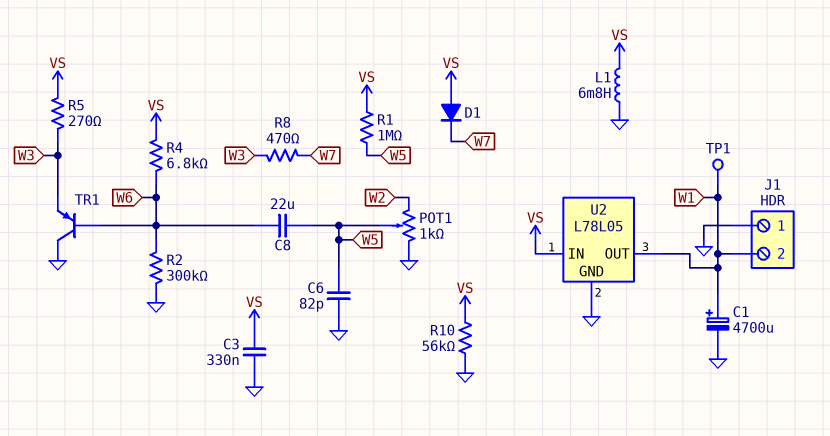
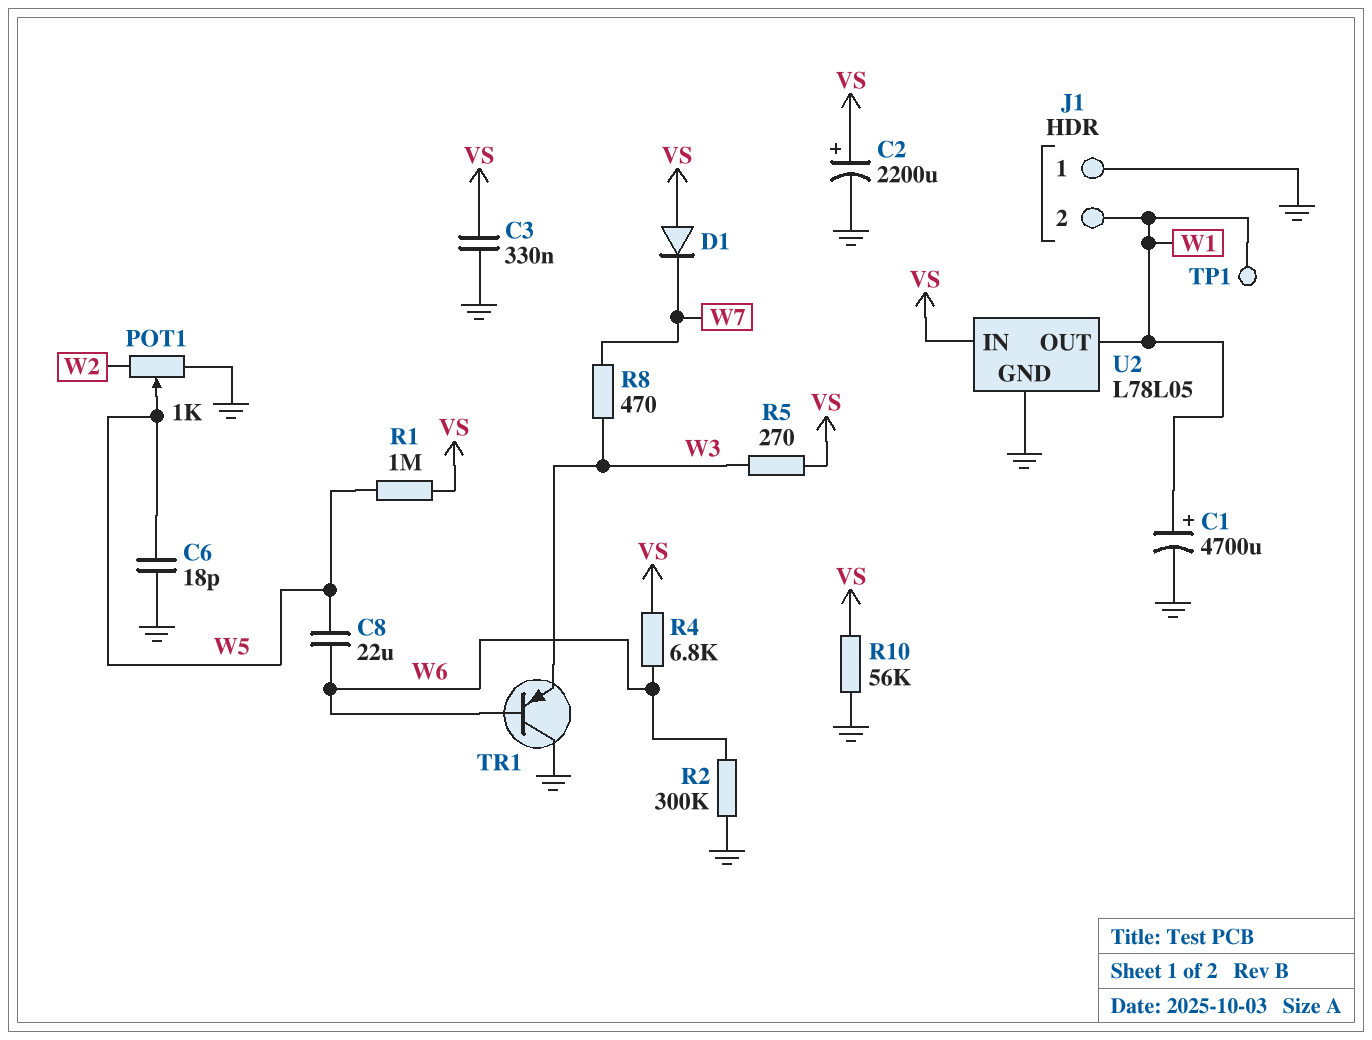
C2: none -> 2200uF (plus VS, minus GND)
C6: 82pF (GND, W5) -> 18pF (GND, W5)
L1: 6.8mH (GND, VS) -> none

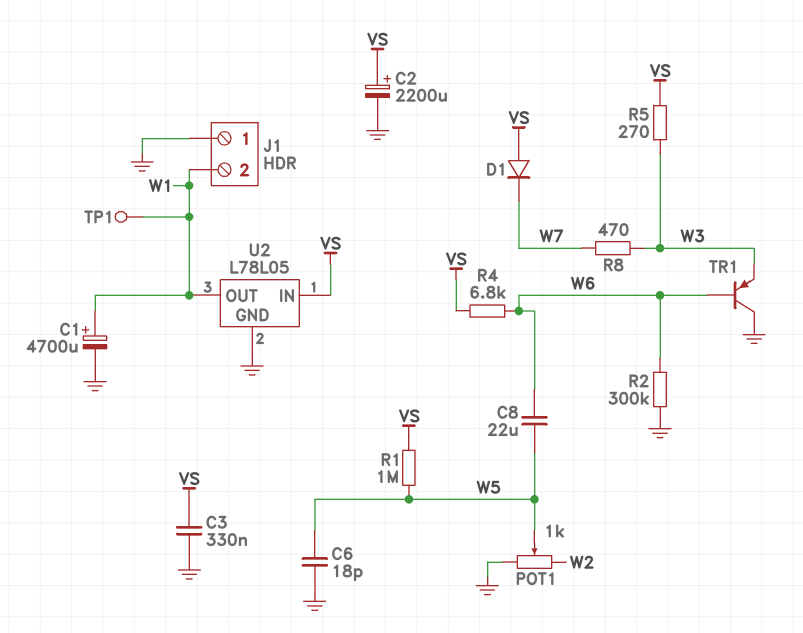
R10: 56k (GND, VS) -> none

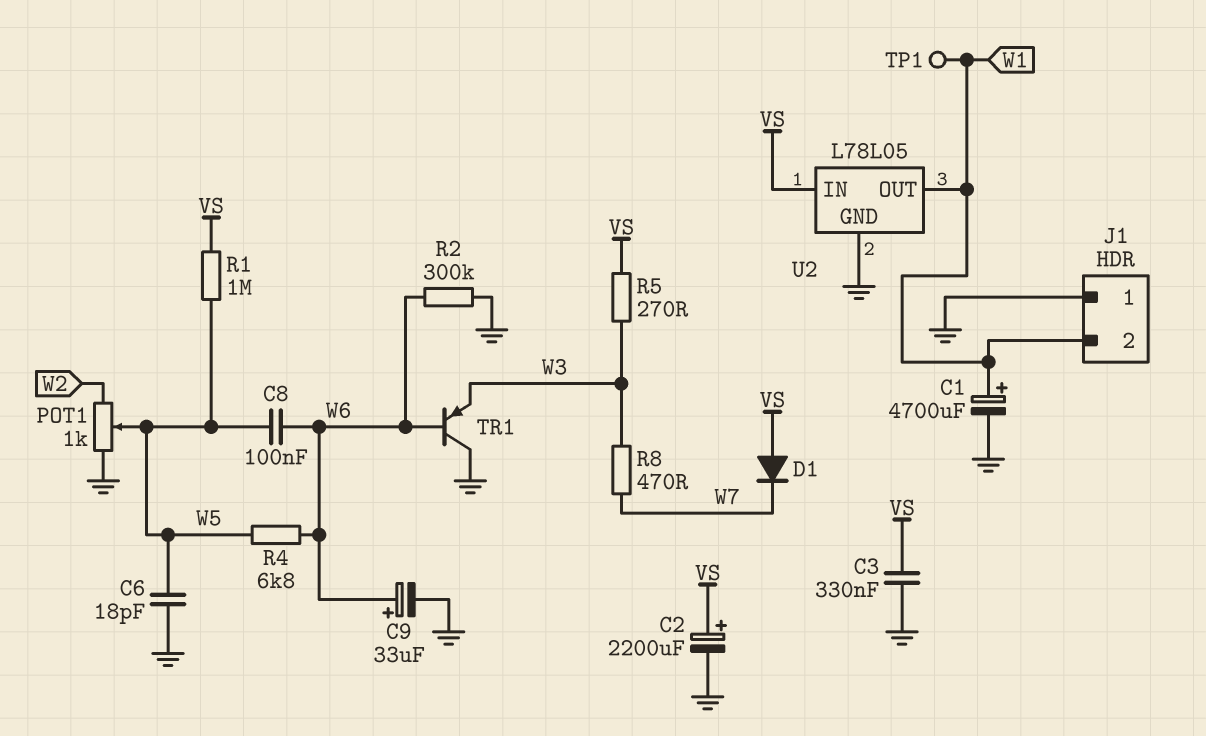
C8: 22uF (W5, W6) -> 100nF (W5, W6)
C9: none -> 33uF (plus W6, minus GND)
R4: 6.8k (VS, W6) -> 6.8k (W5, W6)

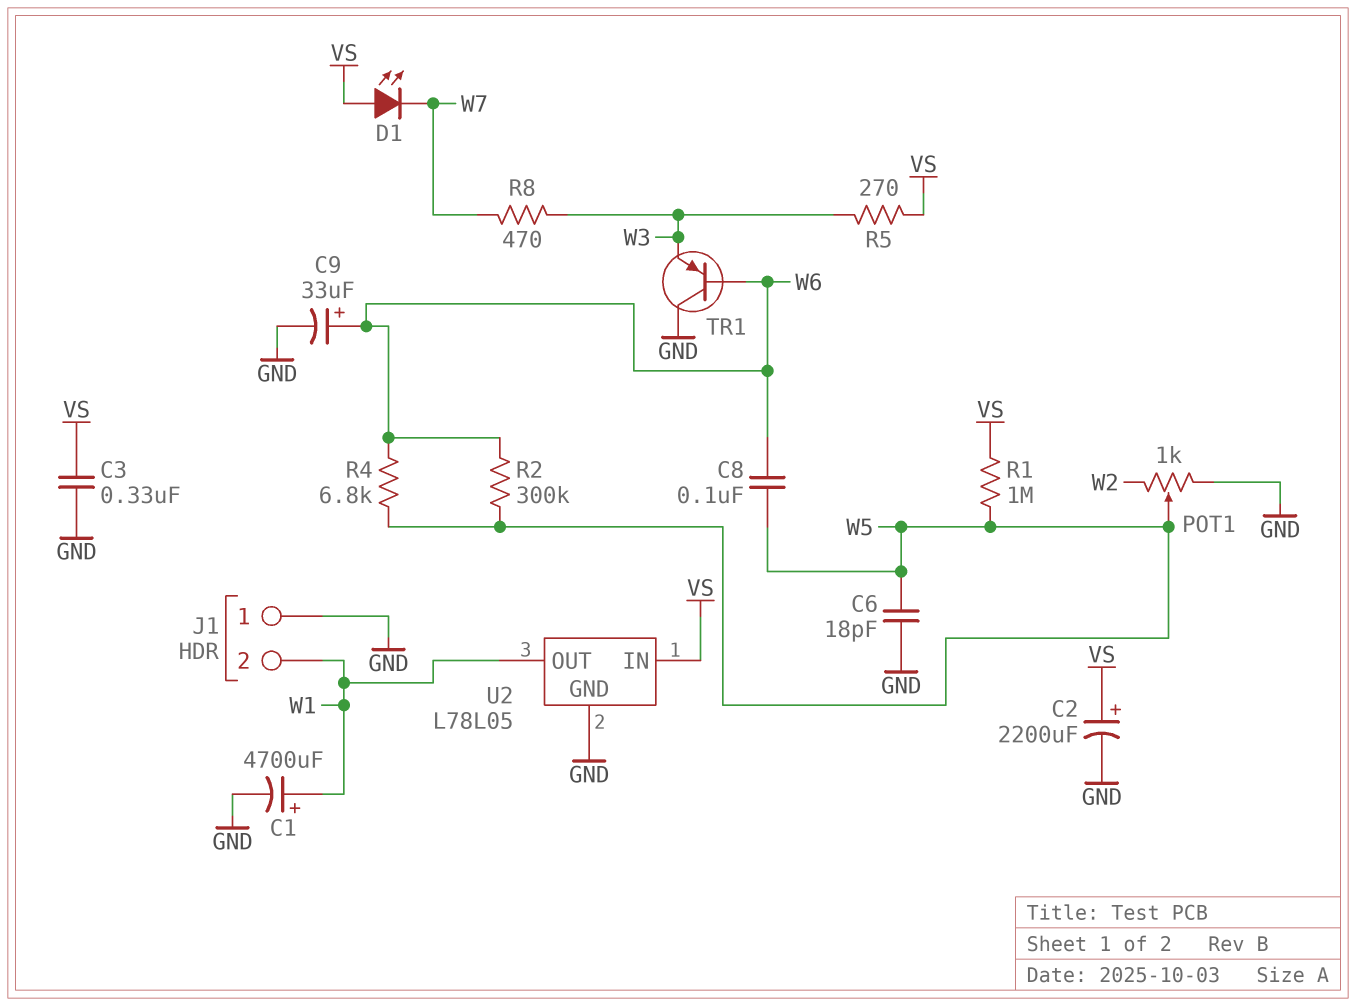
D1: diode (A VS, K W7) -> LED (A VS, K W7)
R2: 300k (GND, W6) -> 300k (W5, W6)
TP1: test point (W1) -> none

